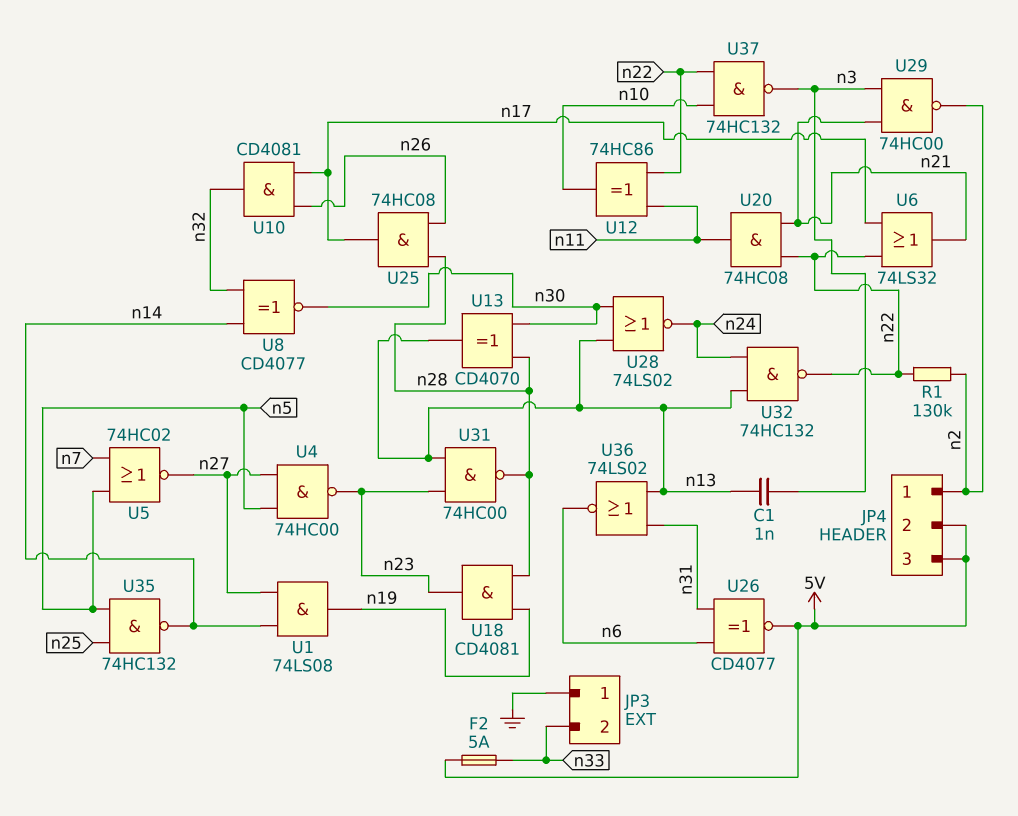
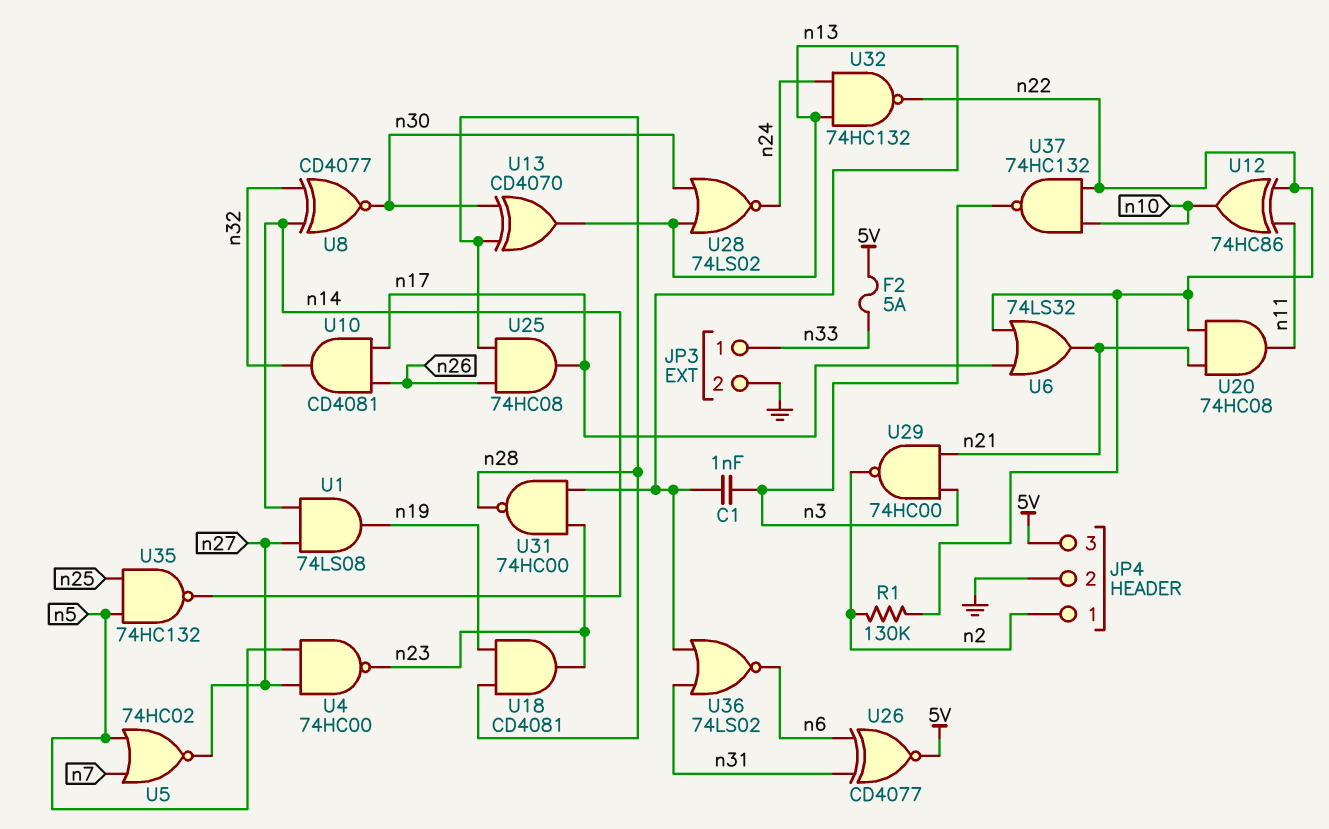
JP3 pin 1: GND -> n33
JP3 pin 2: n33 -> GND
JP4 pin 2: 5V -> GND

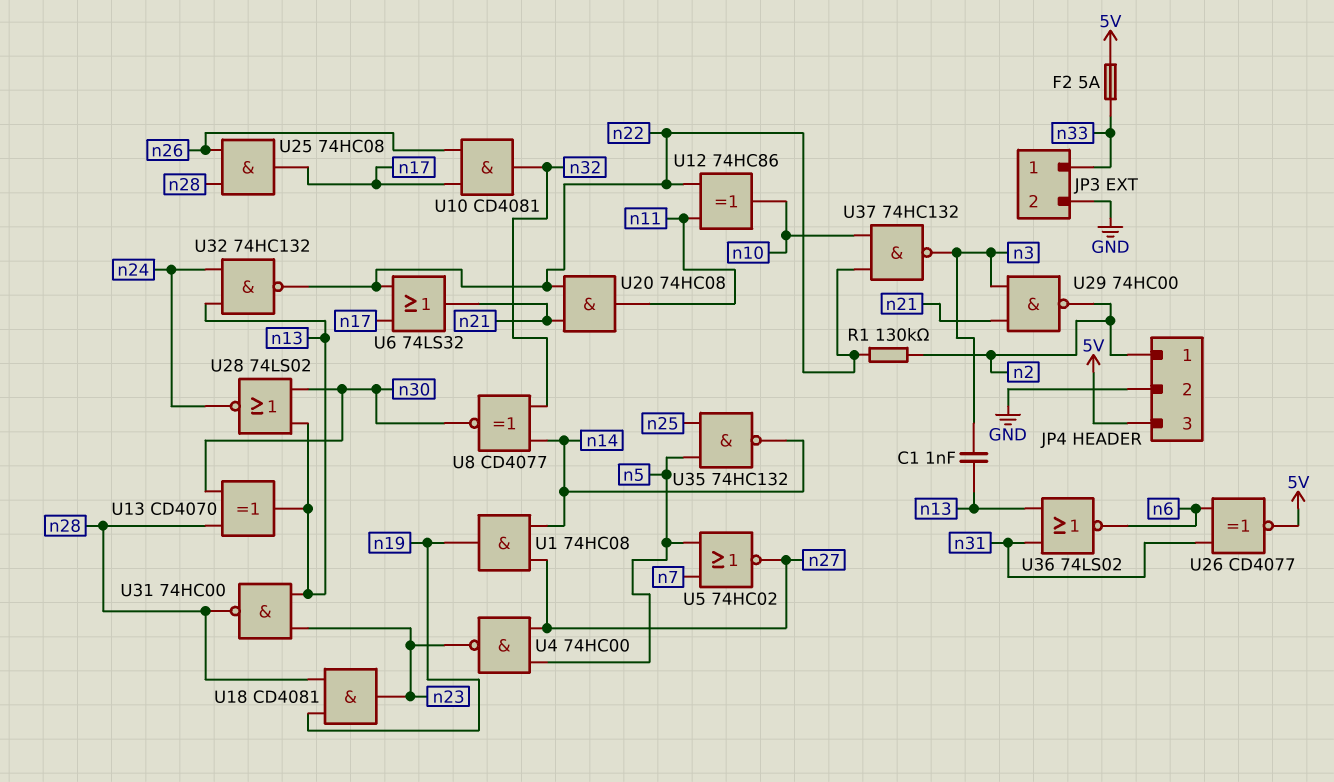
U1: AND 74LS08 (in n14, in n27, out n19) -> AND 74HC08 (in n14, in n27, out n19)

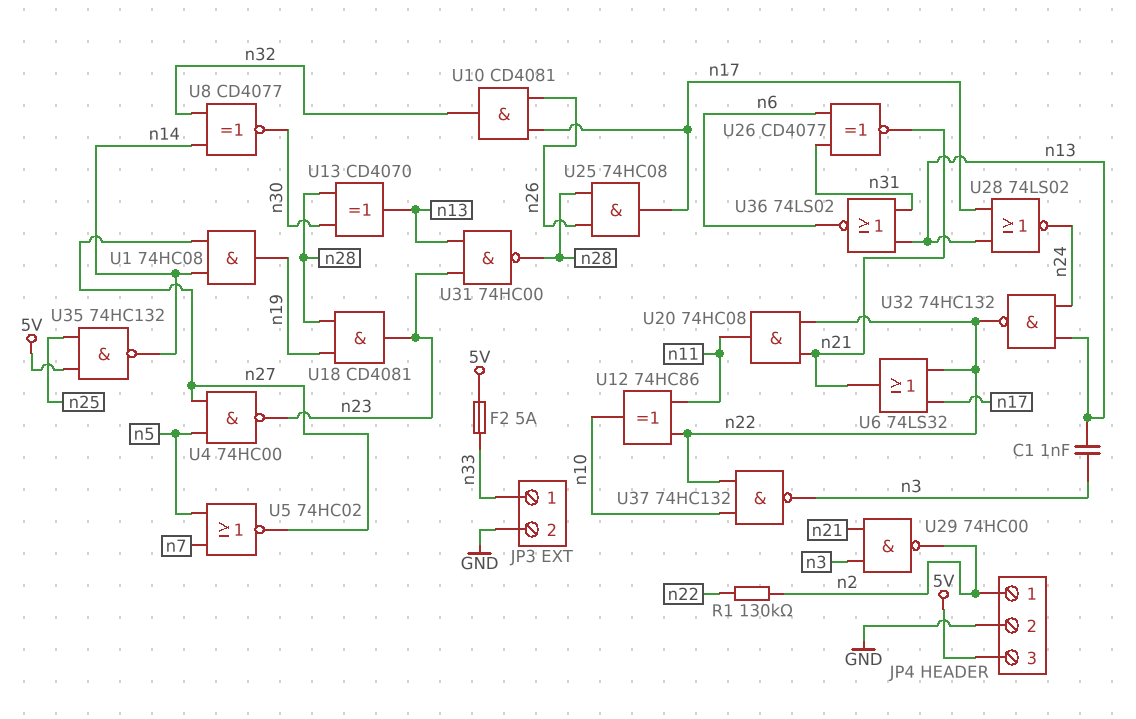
U26: XNOR CD4077 (in n6, in n31, out 5V) -> XNOR CD4077 (in n6, in n31, out n21)
U28: NOR 74LS02 (in n13, in n30, out n24) -> NOR 74LS02 (in n13, in n17, out n24)
U35: NAND 74HC132 (in n5, in n25, out n14) -> NAND 74HC132 (in 5V, in n25, out n14)

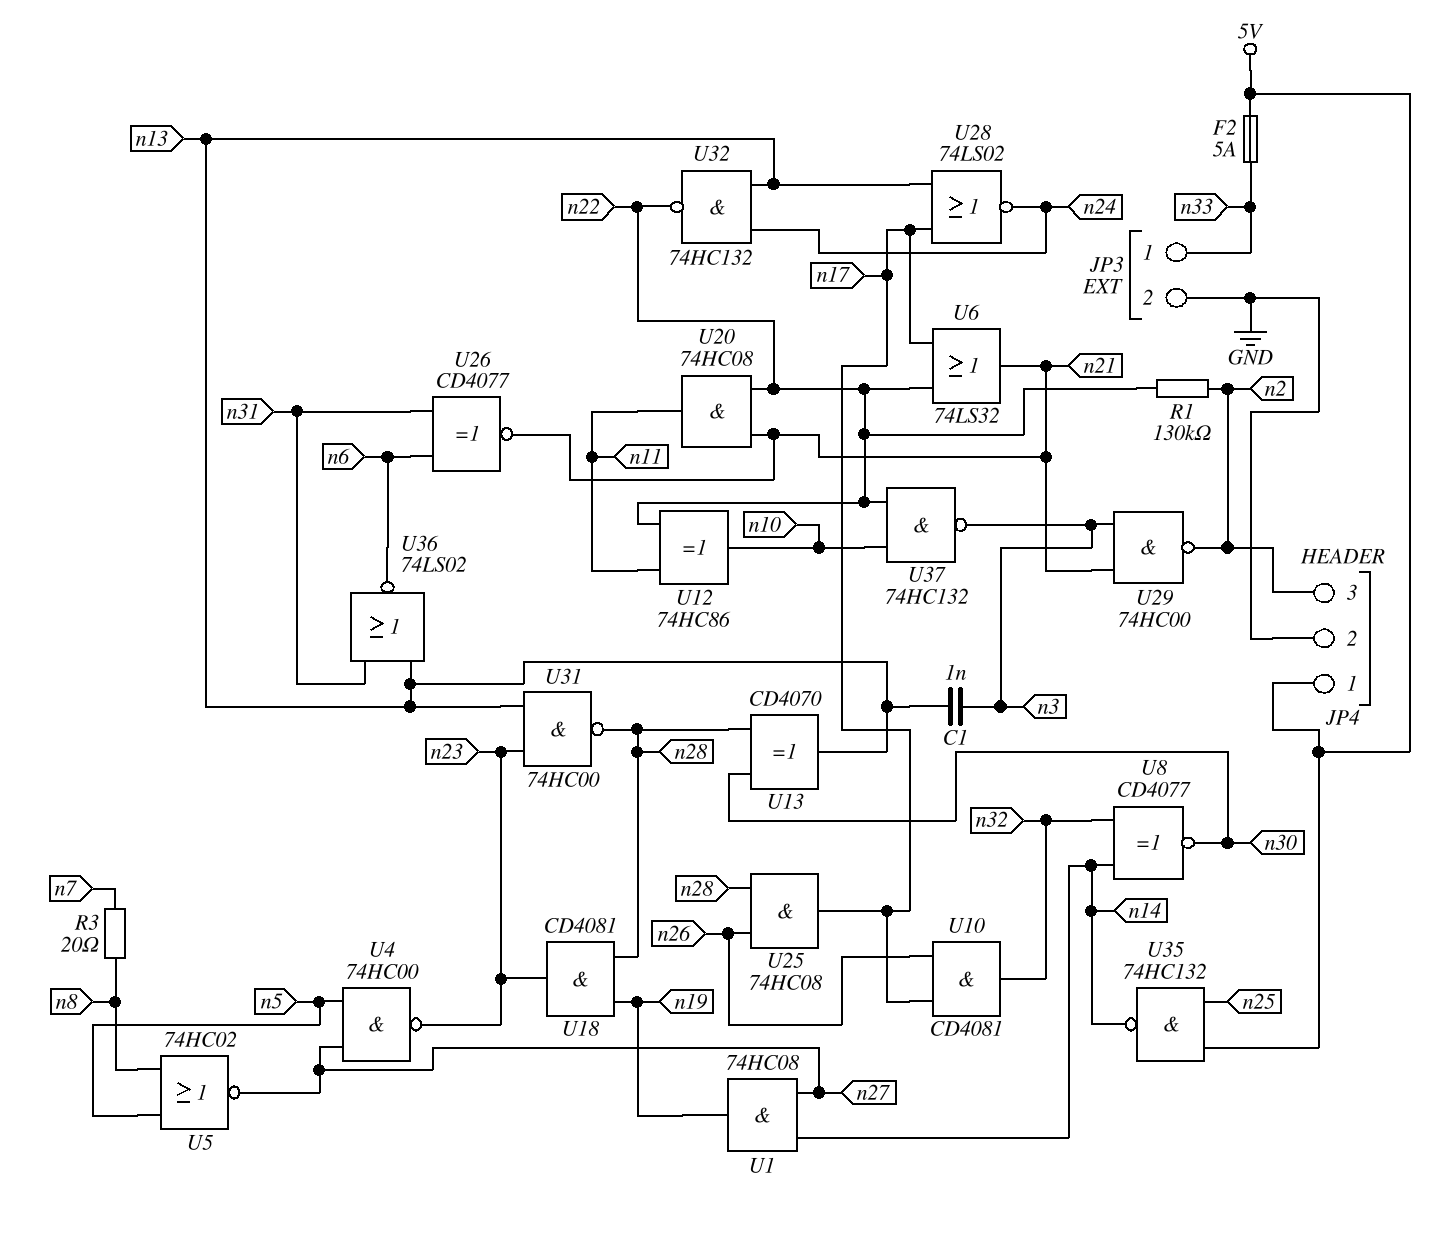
JP4 pin 1: n2 -> 5V
JP4 pin 3: 5V -> n2
R3: none -> 20 (n7, n8)
U5: NOR 74HC02 (in n5, in n7, out n27) -> NOR 74HC02 (in n5, in n8, out n27)

